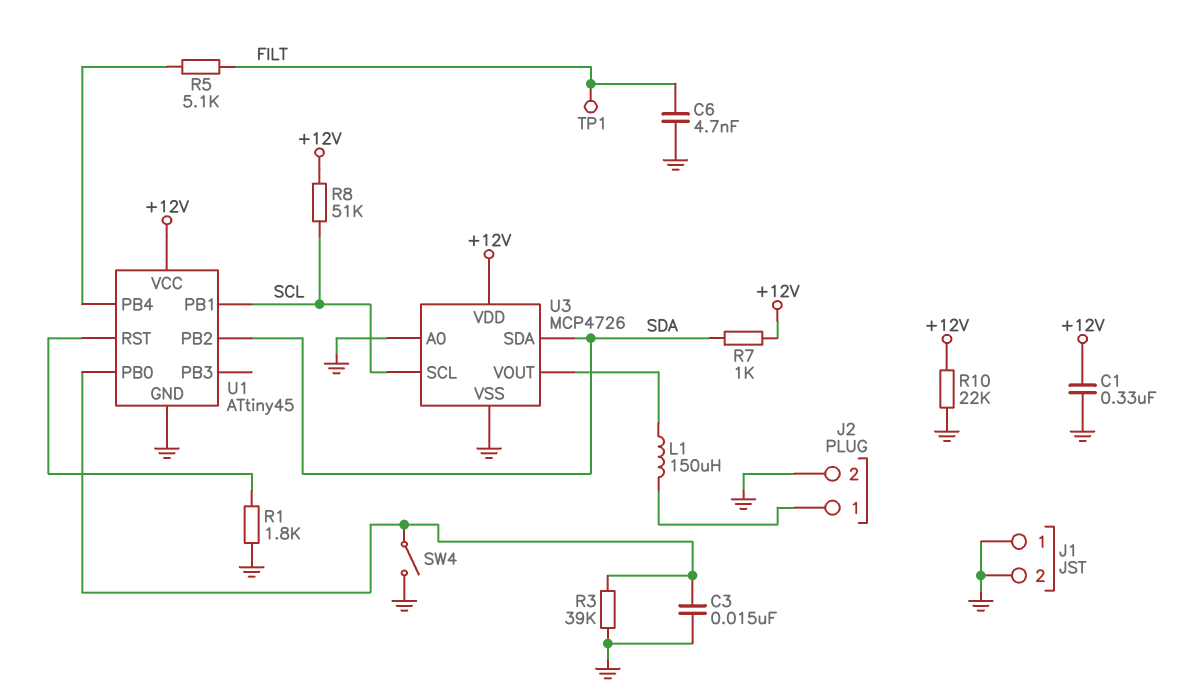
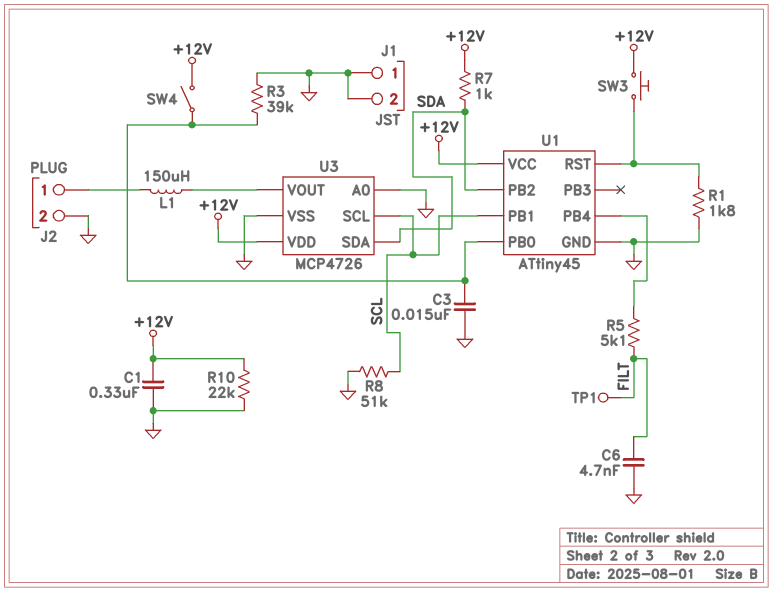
R8: 51k (+12V, SCL) -> 51k (GND, SCL)
SW3: none -> button (+12V, U1/RST)
SW4: switch (GND, U1/PB0) -> switch (+12V, U1/PB0)

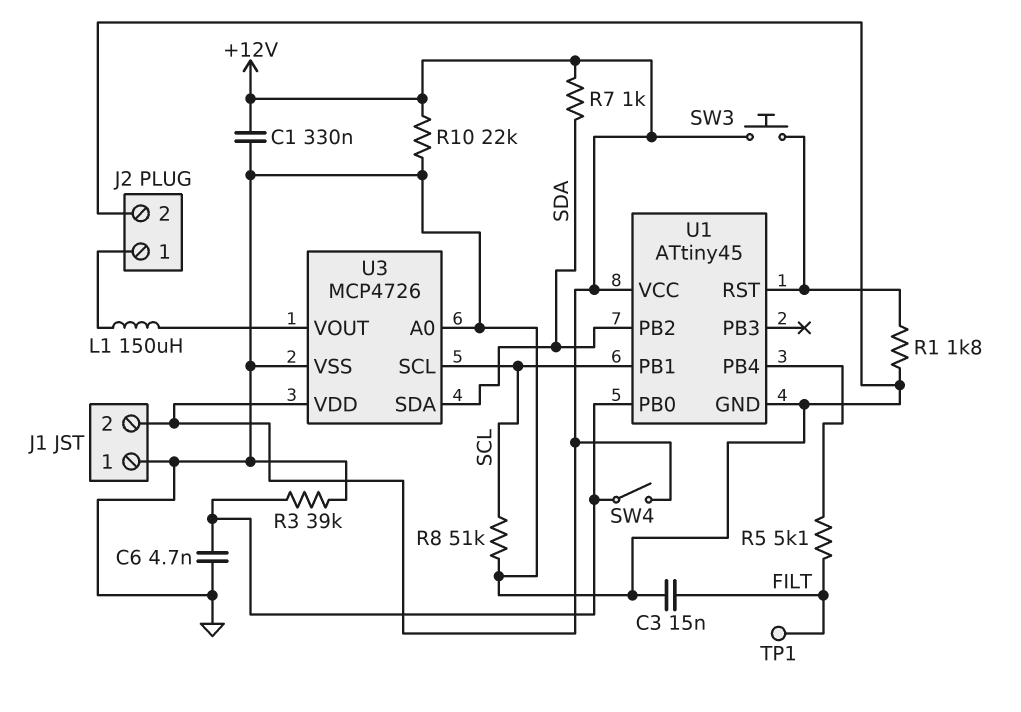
C3: 15nF (GND, U1/PB0) -> 15nF (FILT, GND)
C6: 4.7nF (FILT, GND) -> 4.7nF (GND, U1/PB0)
J1 pin 2: GND -> +12V

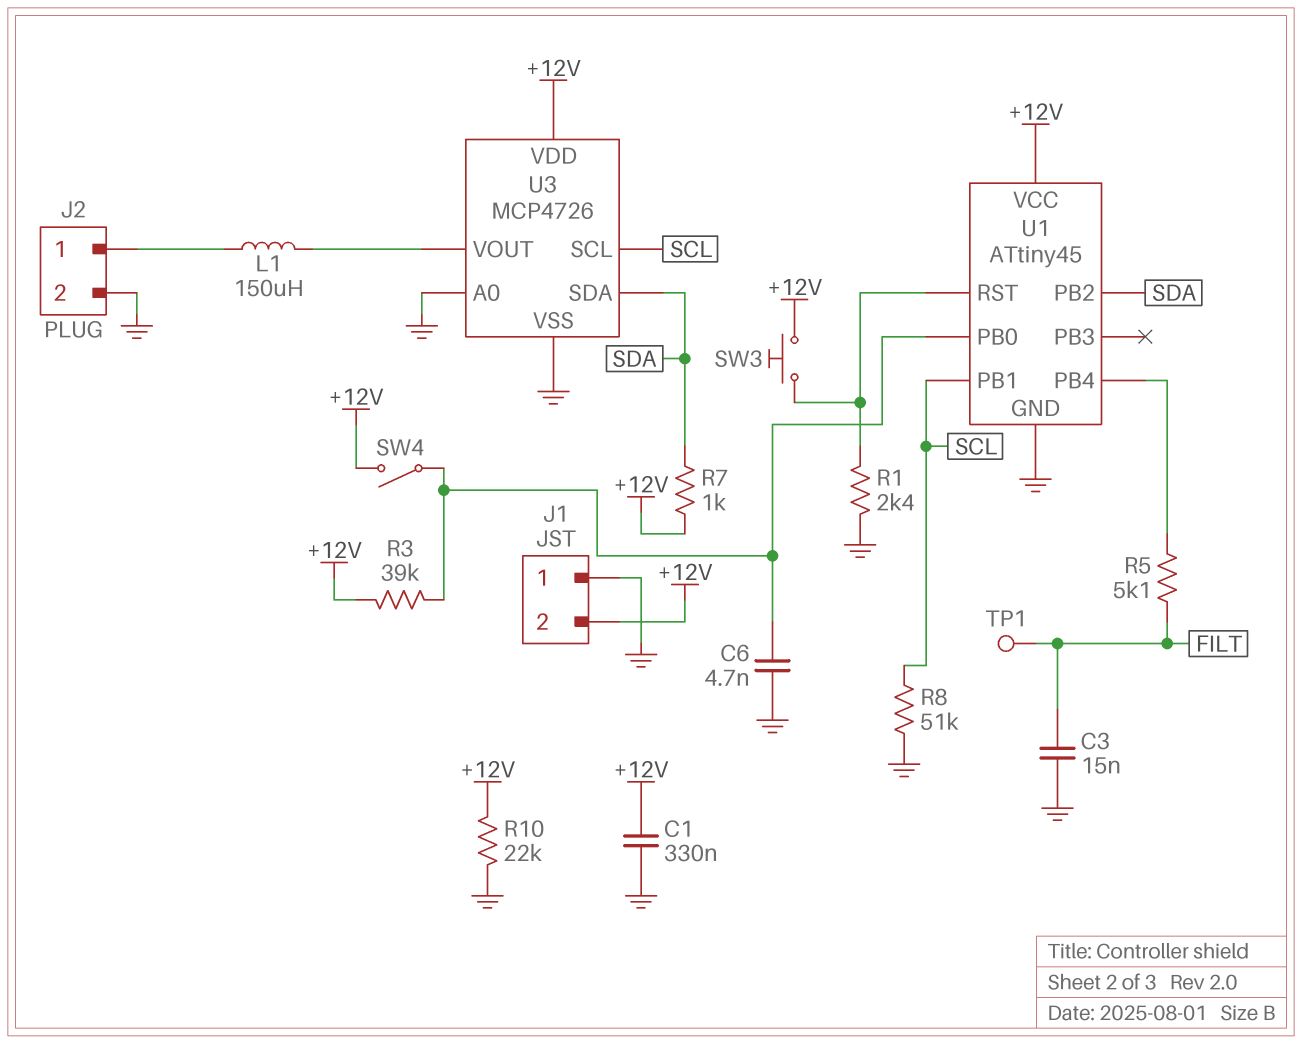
R1: 1.8k (GND, U1/RST) -> 2.4k (GND, U1/RST)
R3: 39k (GND, U1/PB0) -> 39k (+12V, U1/PB0)

